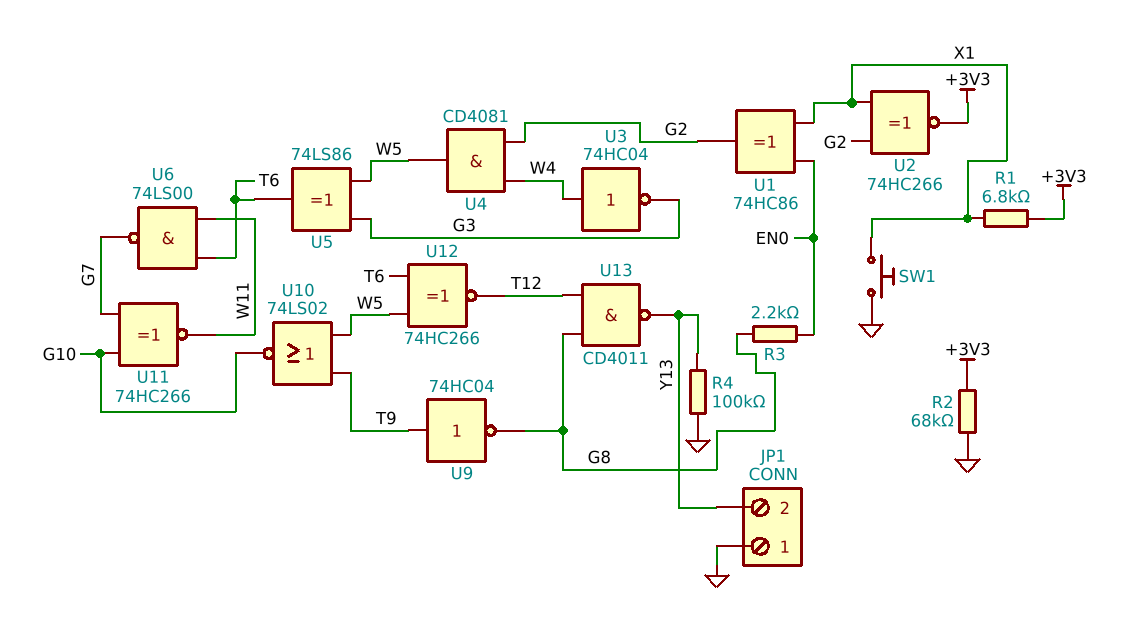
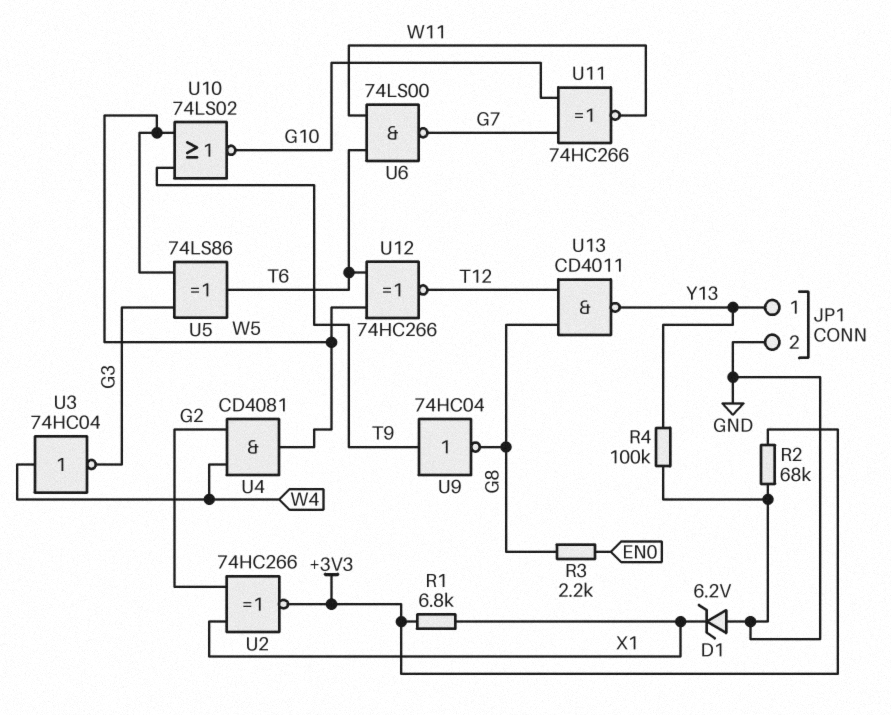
D1: none -> zener 6.2V (A GND, K X1)
JP1 pin 1: GND -> Y13
JP1 pin 2: Y13 -> GND
SW1: button (GND, X1) -> none
U1: XOR 74HC86 (in EN0, in X1, out G2) -> none

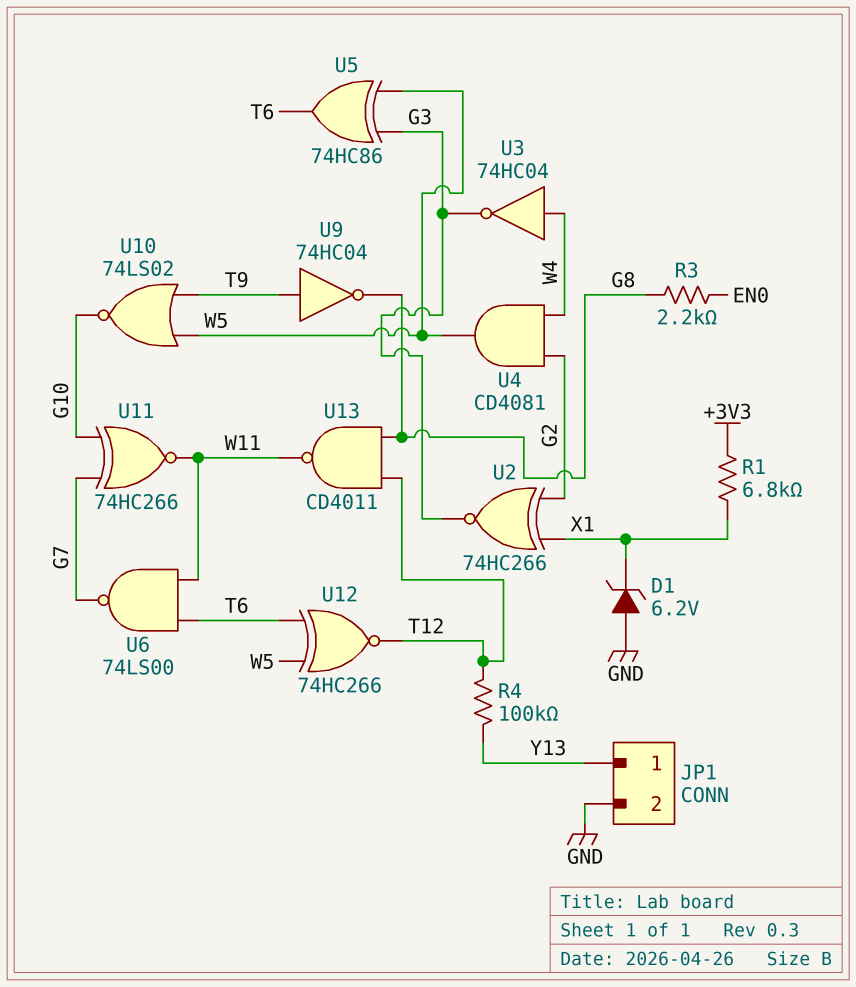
R2: 68k (+3V3, GND) -> none
R4: 100k (GND, Y13) -> 100k (T12, Y13)
U2: XNOR 74HC266 (in G2, in X1, out +3V3) -> XNOR 74HC266 (in G2, in X1, out G3)
U5: XOR 74LS86 (in G3, in W5, out T6) -> XOR 74HC86 (in G3, in W5, out T6)
U13: NAND CD4011 (in G8, in T12, out Y13) -> NAND CD4011 (in G8, in T12, out W11)

